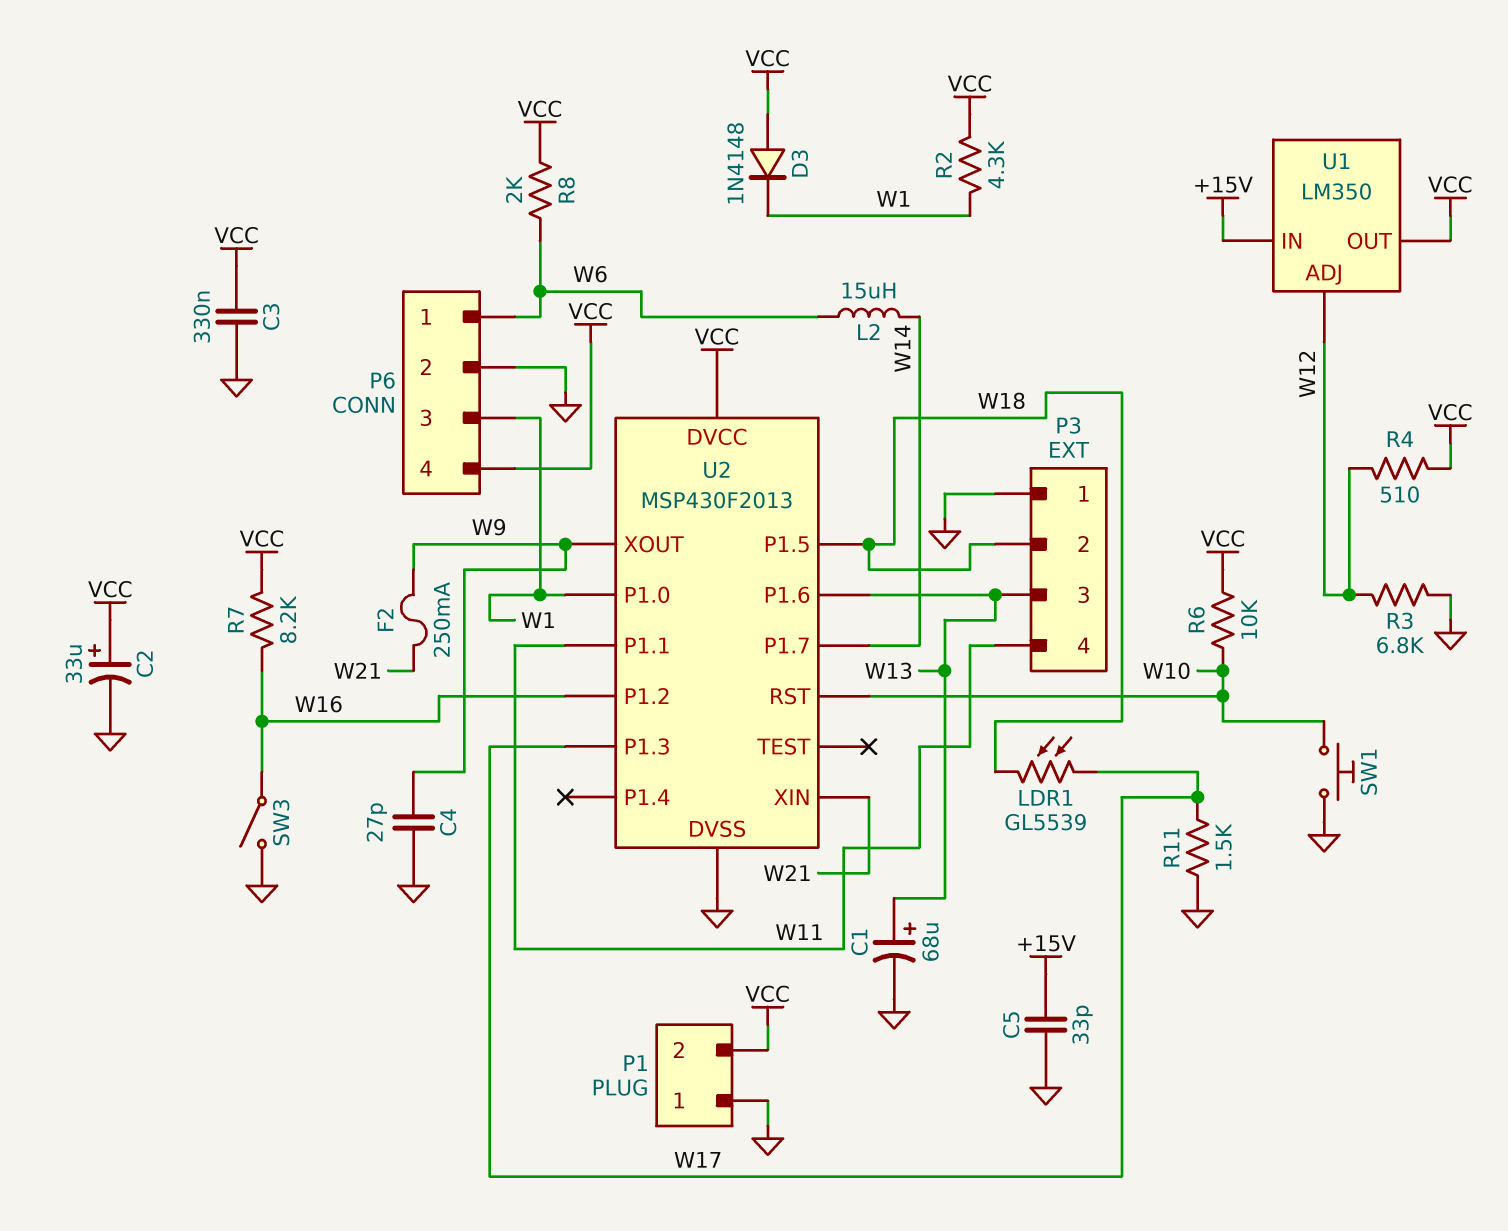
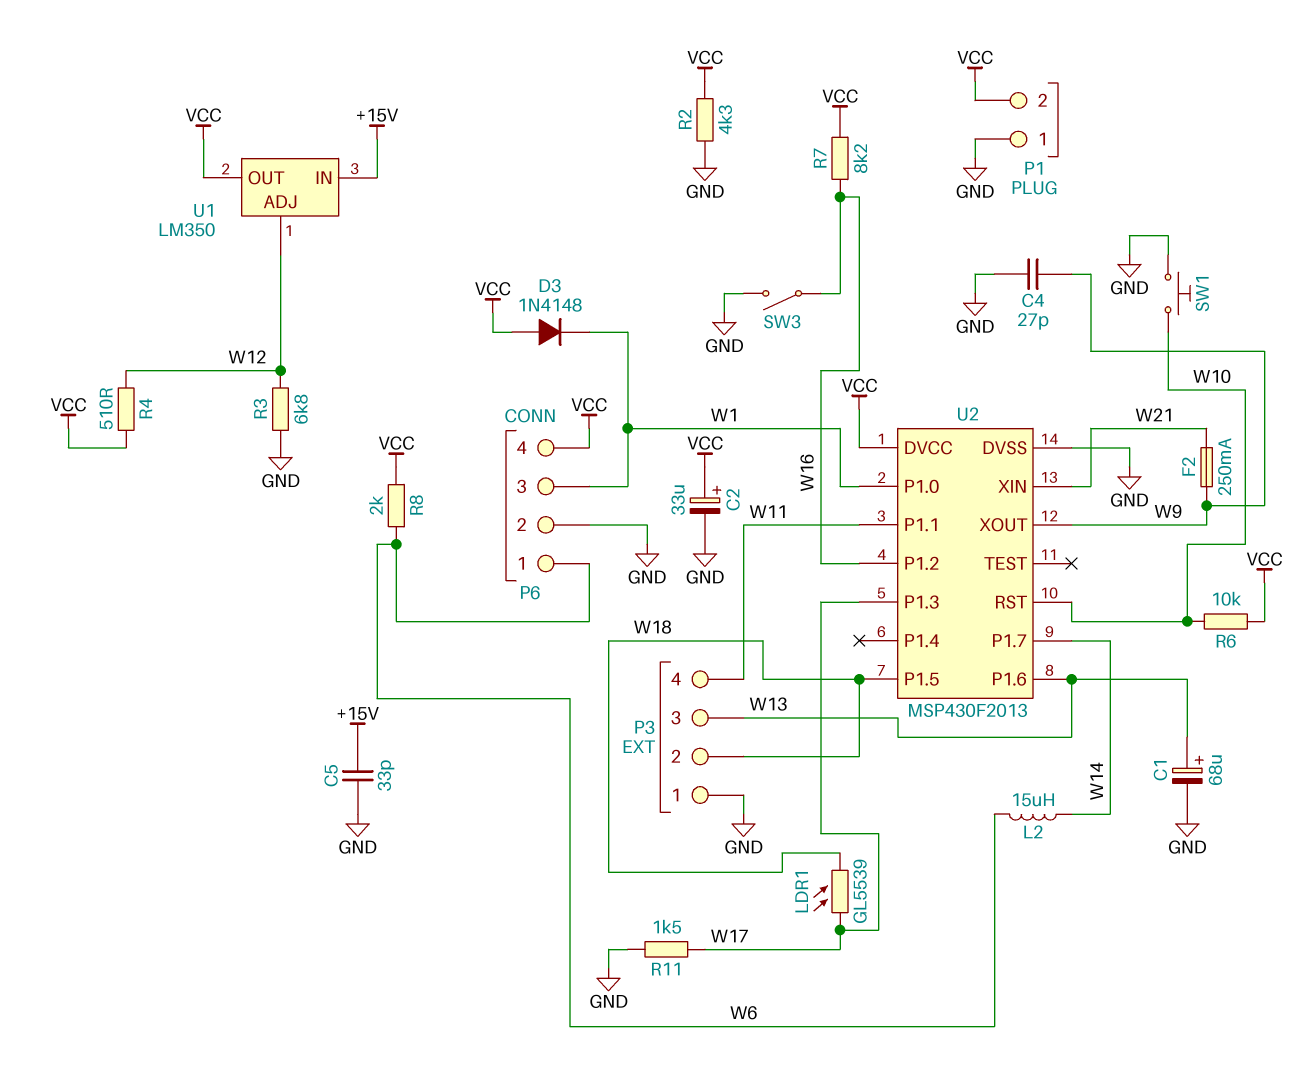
C3: 330nF (GND, VCC) -> none
R2: 4.3k (VCC, W1) -> 4.3k (GND, VCC)

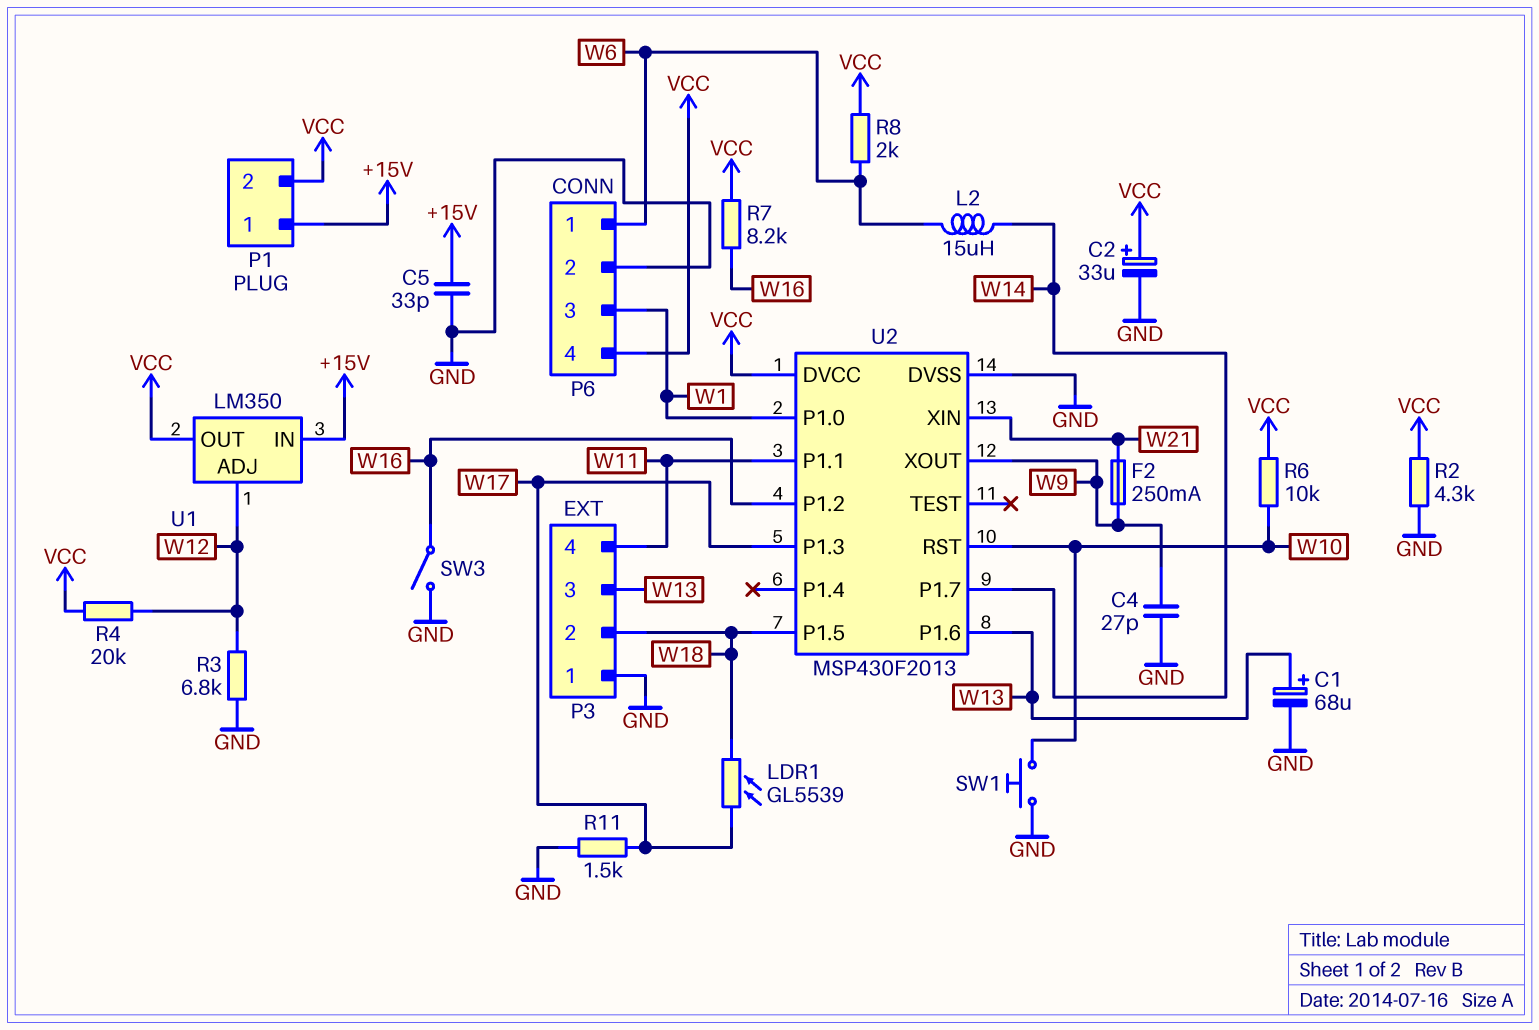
D3: diode 1N4148 (A VCC, K W1) -> none
P1 pin 1: GND -> +15V
R4: 510 (VCC, W12) -> 20k (VCC, W12)

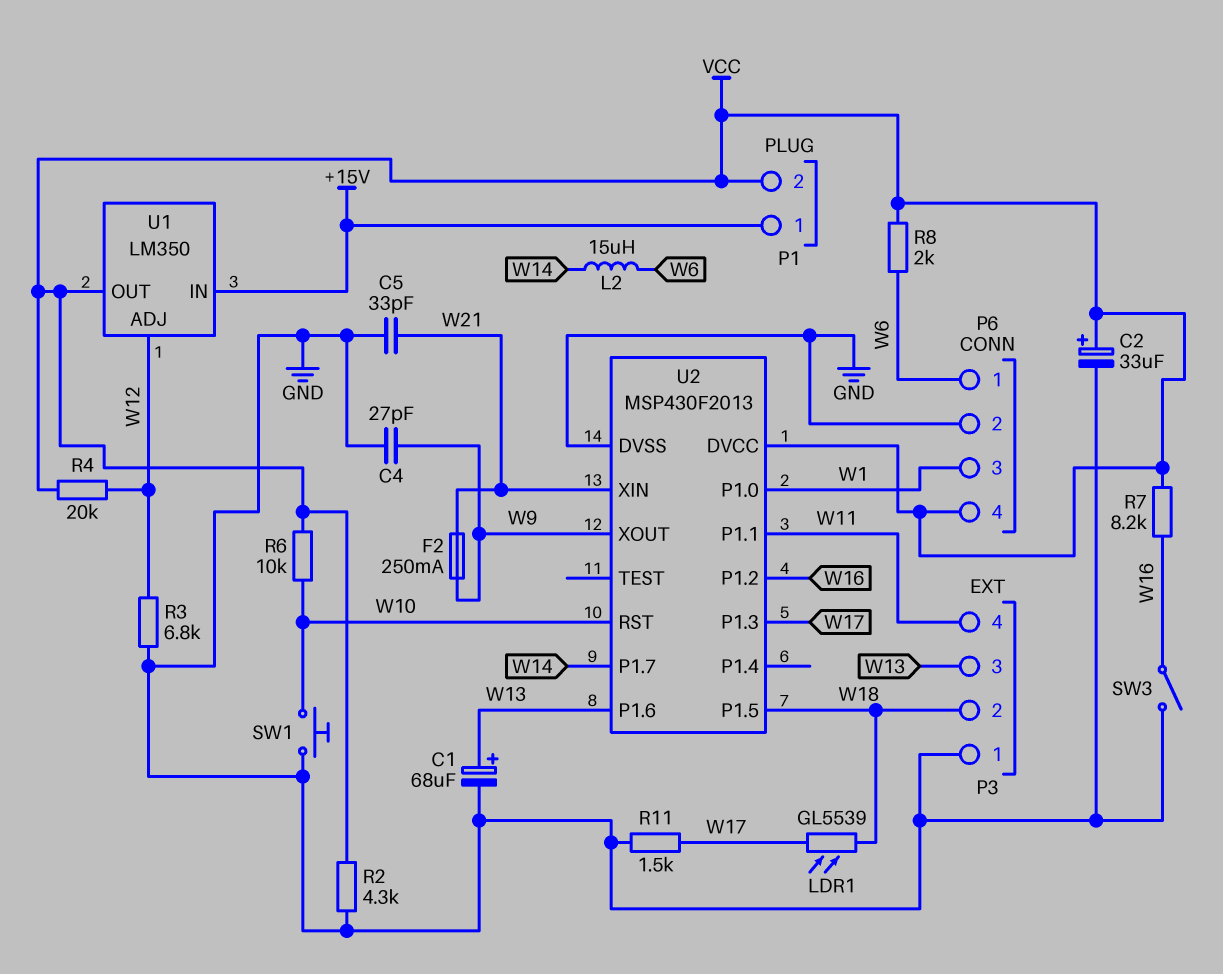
C5: 33pF (+15V, GND) -> 33pF (GND, W21)

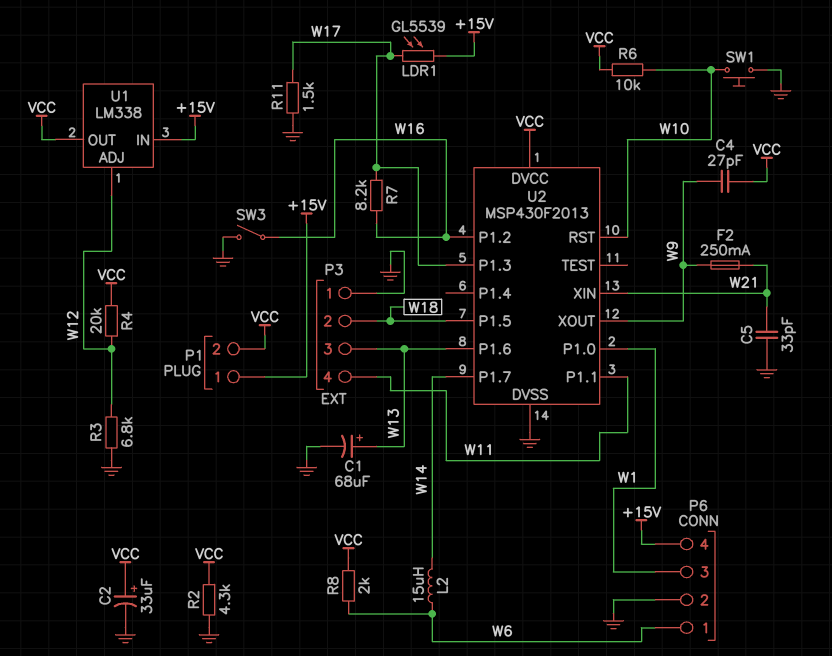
C4: 27pF (GND, W9) -> 27pF (VCC, W9)
LDR1: GL5539 (W17, W18) -> GL5539 (+15V, W17)
P6 pin 4: VCC -> +15V
R7: 8.2k (VCC, W16) -> 8.2k (W16, W17)
U1: LM350 -> LM338

